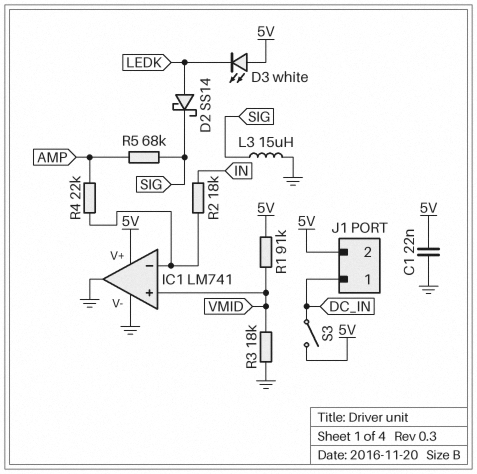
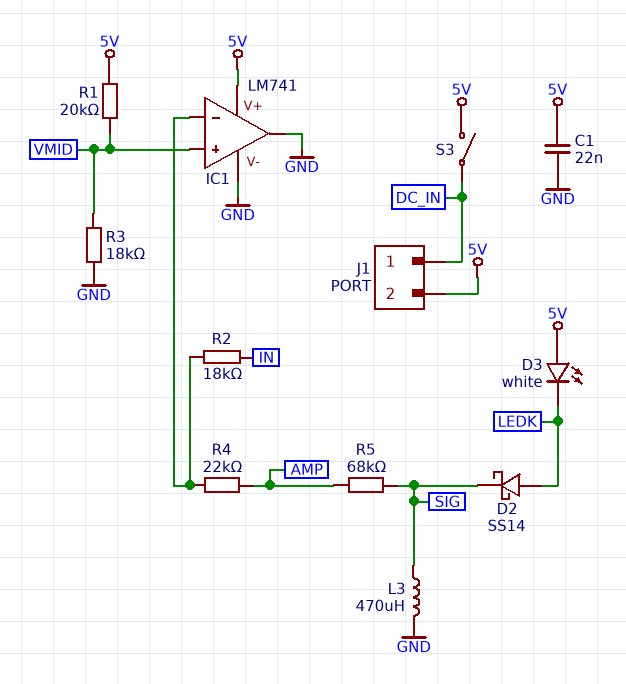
L3: 15uH (GND, SIG) -> 470uH (GND, SIG)
R1: 91k (5V, VMID) -> 20k (5V, VMID)

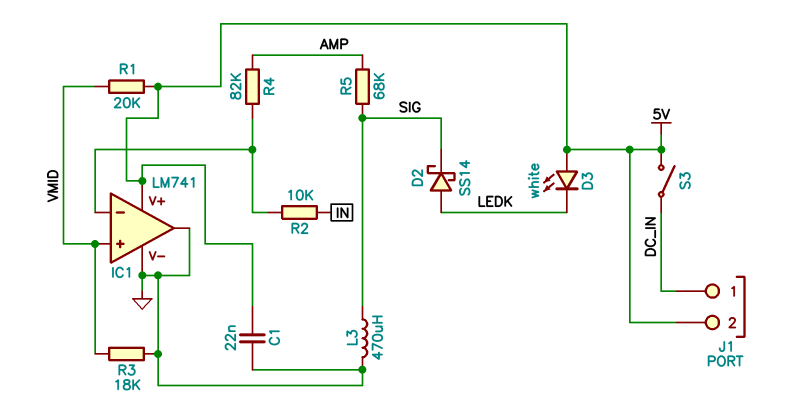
R2: 18k (IC1/in-, IN) -> 10k (IC1/in-, IN)
R4: 22k (AMP, IC1/in-) -> 82k (AMP, IC1/in-)

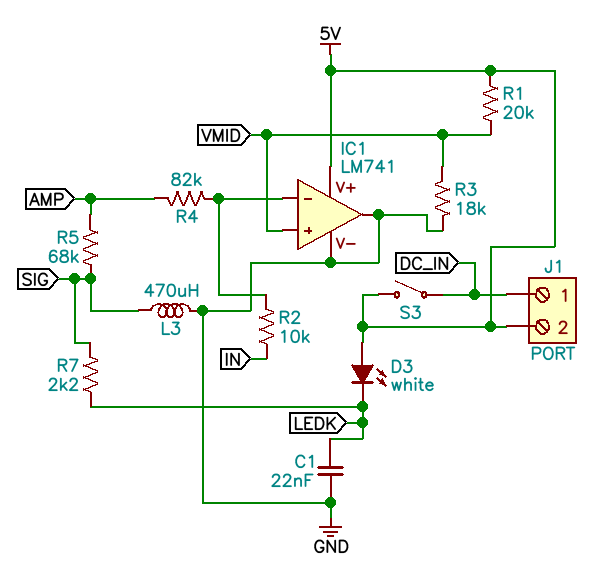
C1: 22nF (5V, GND) -> 22nF (GND, LEDK)
D2: schottky SS14 (A LEDK, K SIG) -> none
R7: none -> 2.2k (LEDK, SIG)

